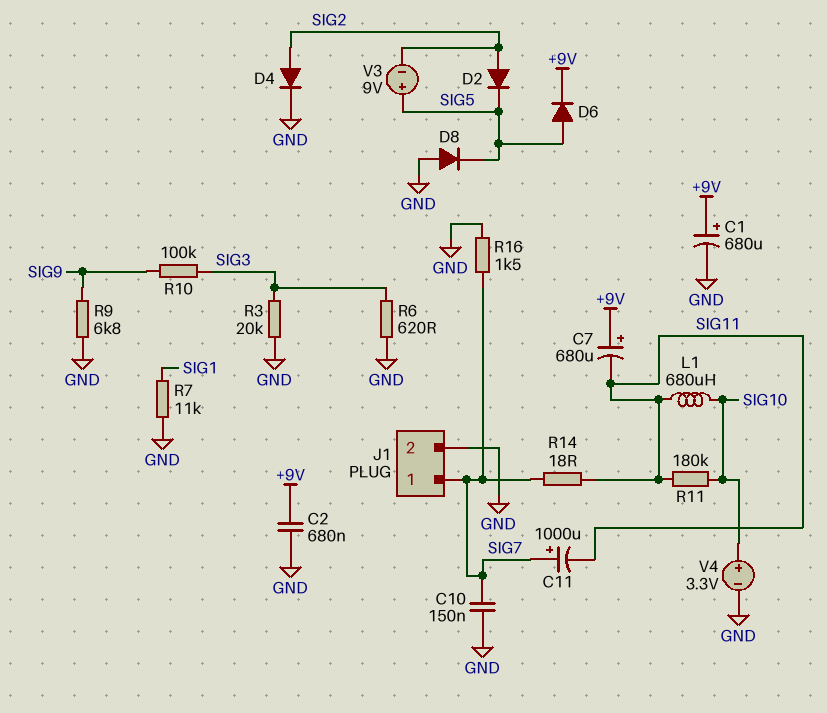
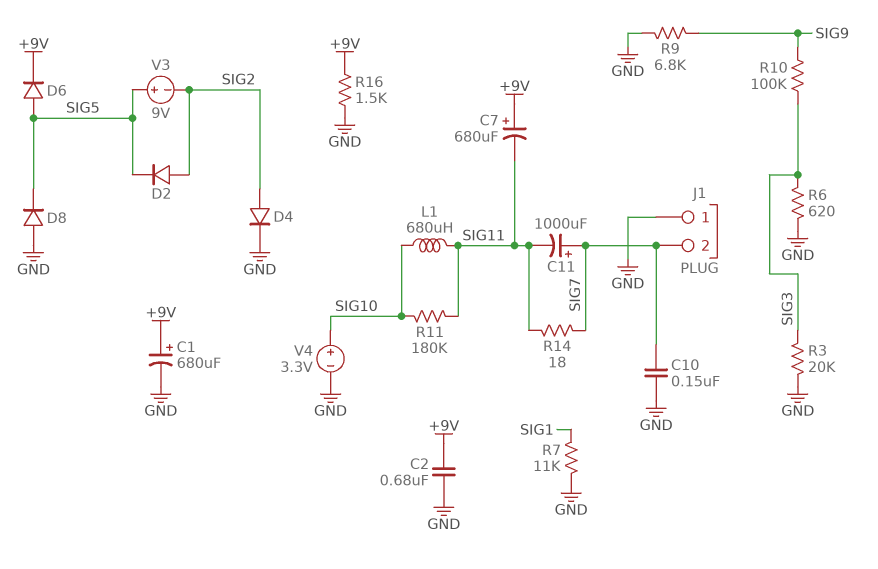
J1 pin 1: SIG7 -> GND
J1 pin 2: GND -> SIG7
R16: 1.5k (GND, SIG7) -> 1.5k (+9V, GND)

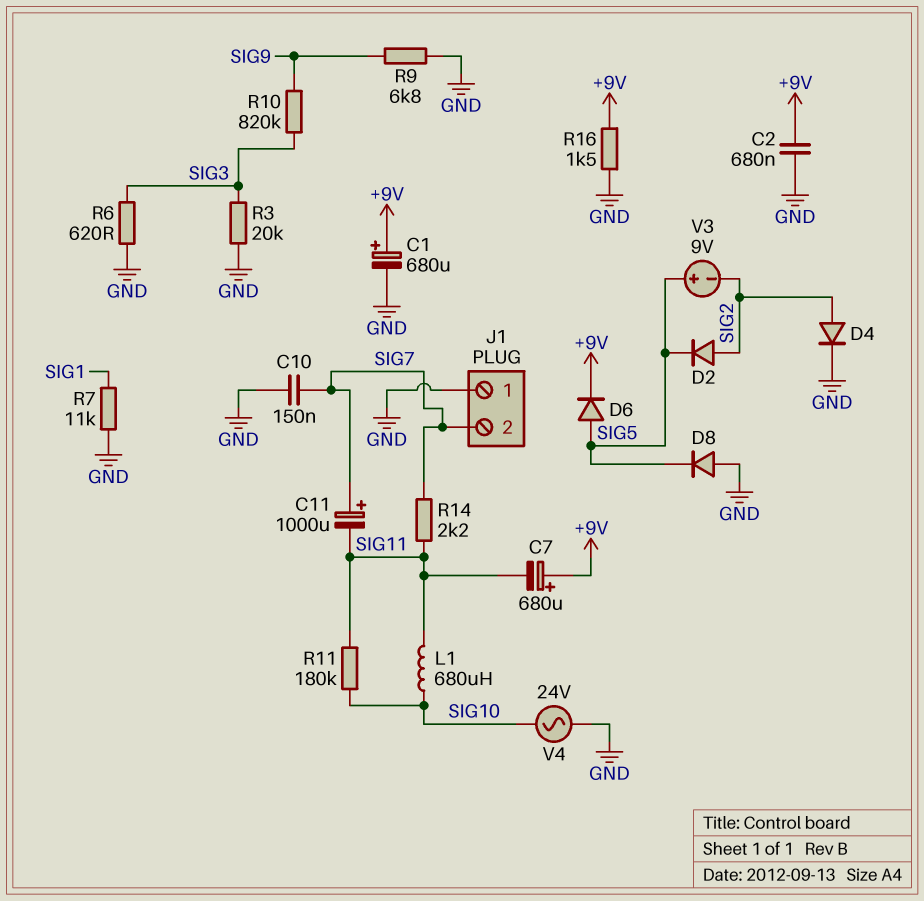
R10: 100k (SIG3, SIG9) -> 820k (SIG3, SIG9)
R14: 18 (SIG7, SIG11) -> 2.2k (SIG7, SIG11)
V4: 3.3V (plus SIG10, minus GND) -> AC 24V (GND, SIG10)

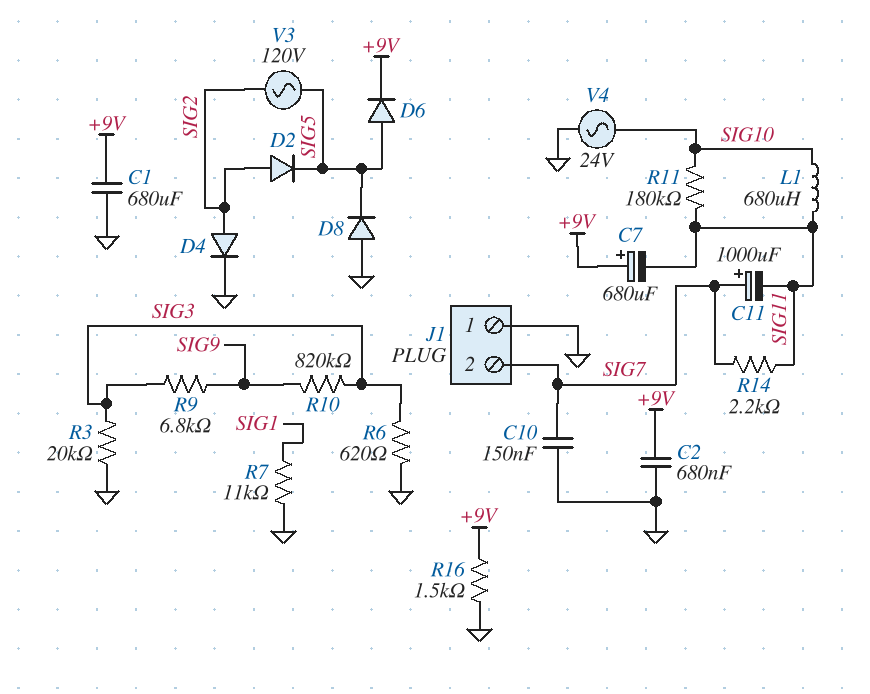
C1: 680uF (plus +9V, minus GND) -> 680uF (+9V, GND)
R9: 6.8k (GND, SIG9) -> 6.8k (SIG3, SIG9)
V3: 9V (plus SIG5, minus SIG2) -> AC 120V (SIG2, SIG5)

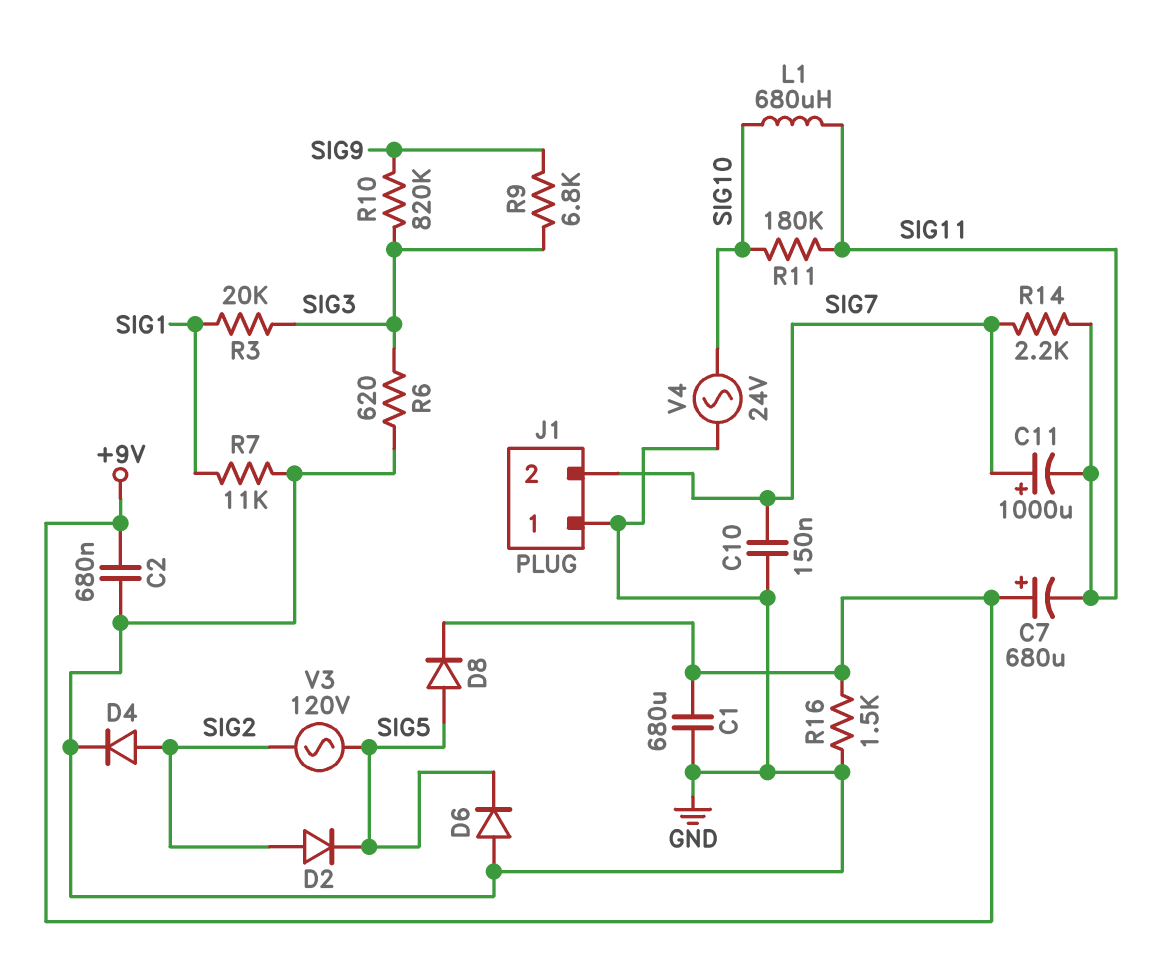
D6: diode (A SIG5, K +9V) -> diode (A GND, K SIG5)
D8: diode (A GND, K SIG5) -> diode (A SIG5, K +9V)
R3: 20k (GND, SIG3) -> 20k (SIG1, SIG3)

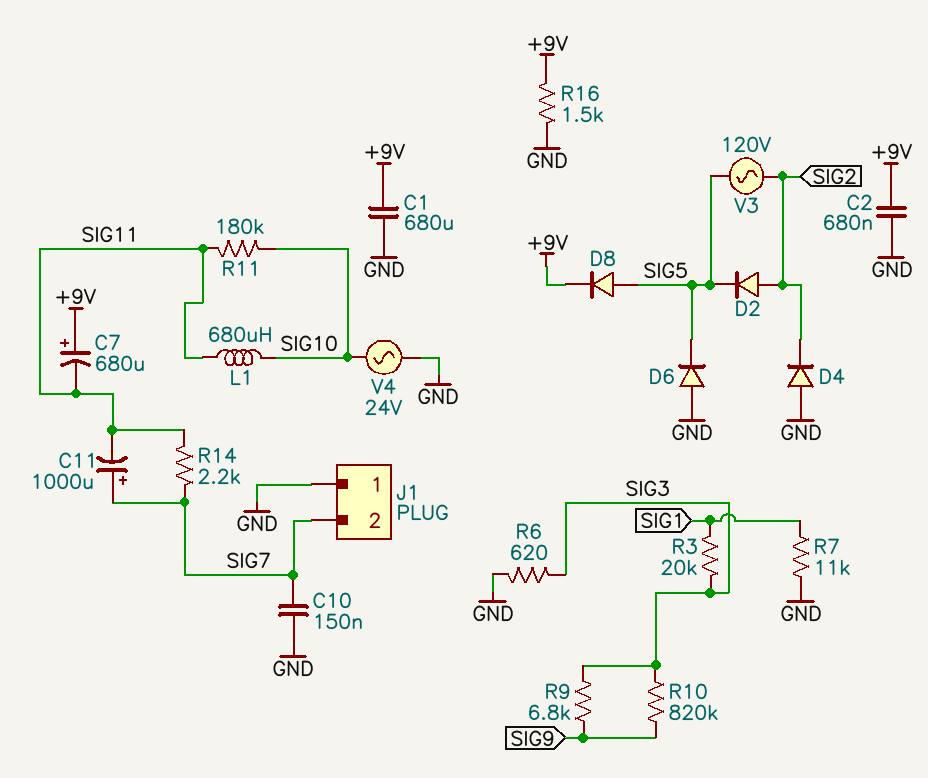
D4: diode (A SIG2, K GND) -> diode (A GND, K SIG2)

